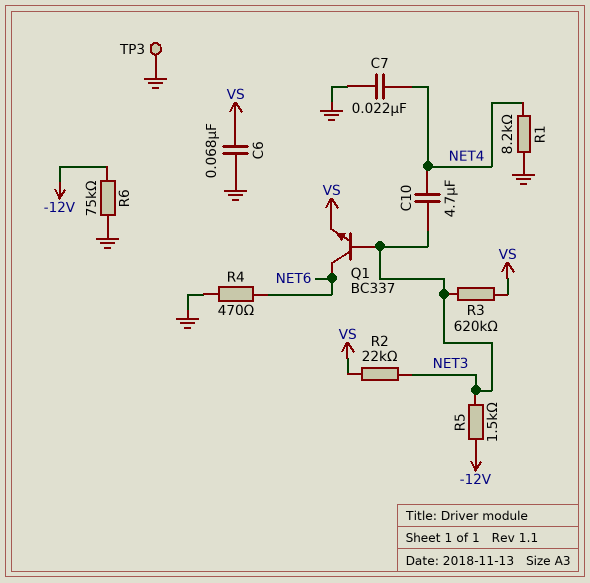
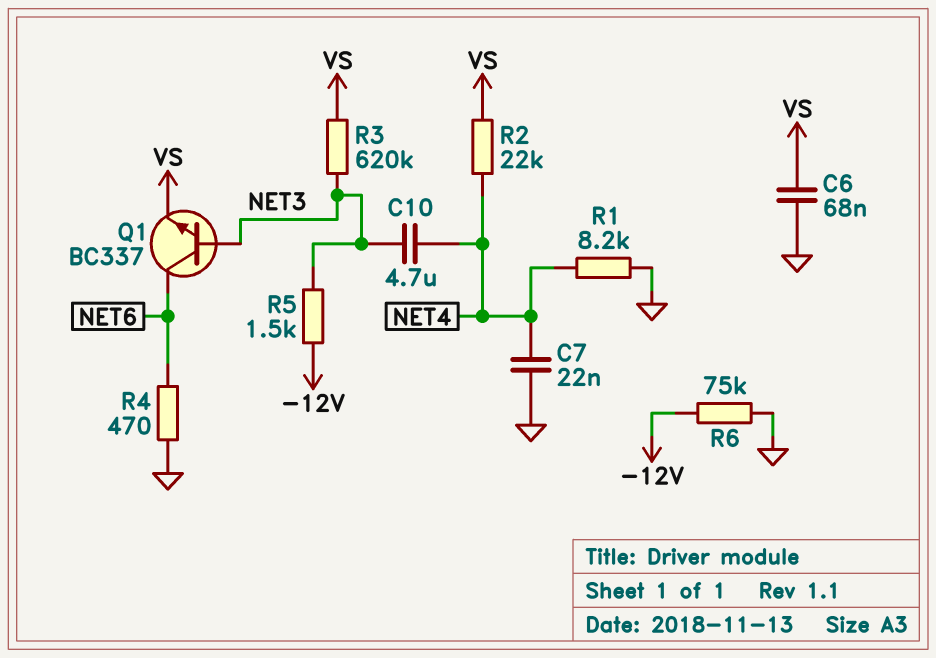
R2: 22k (NET3, VS) -> 22k (NET4, VS)
TP3: test point (GND) -> none

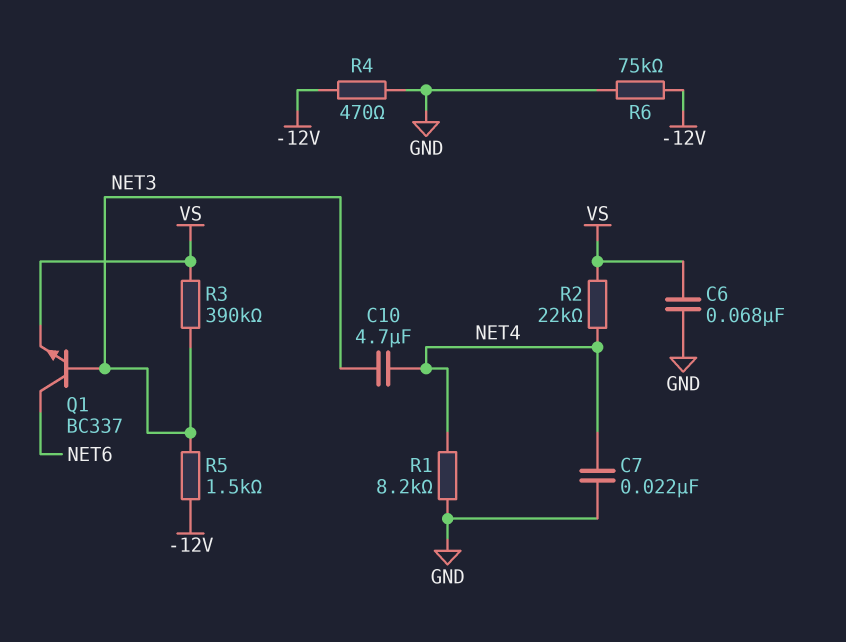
R3: 620k (NET3, VS) -> 390k (NET3, VS)
R4: 470 (GND, NET6) -> 470 (-12V, GND)

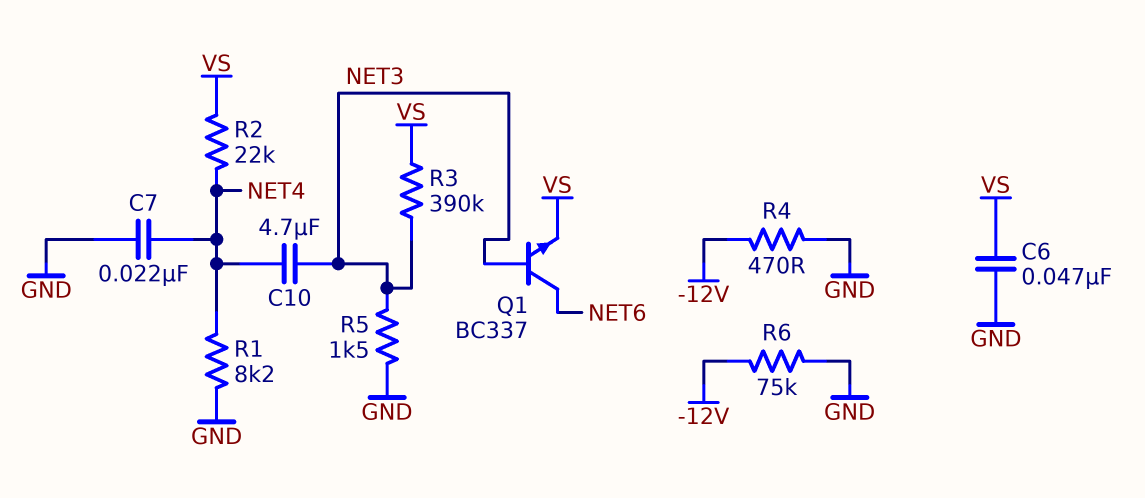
C6: 68nF (GND, VS) -> 47nF (GND, VS)
R5: 1.5k (-12V, NET3) -> 1.5k (GND, NET3)

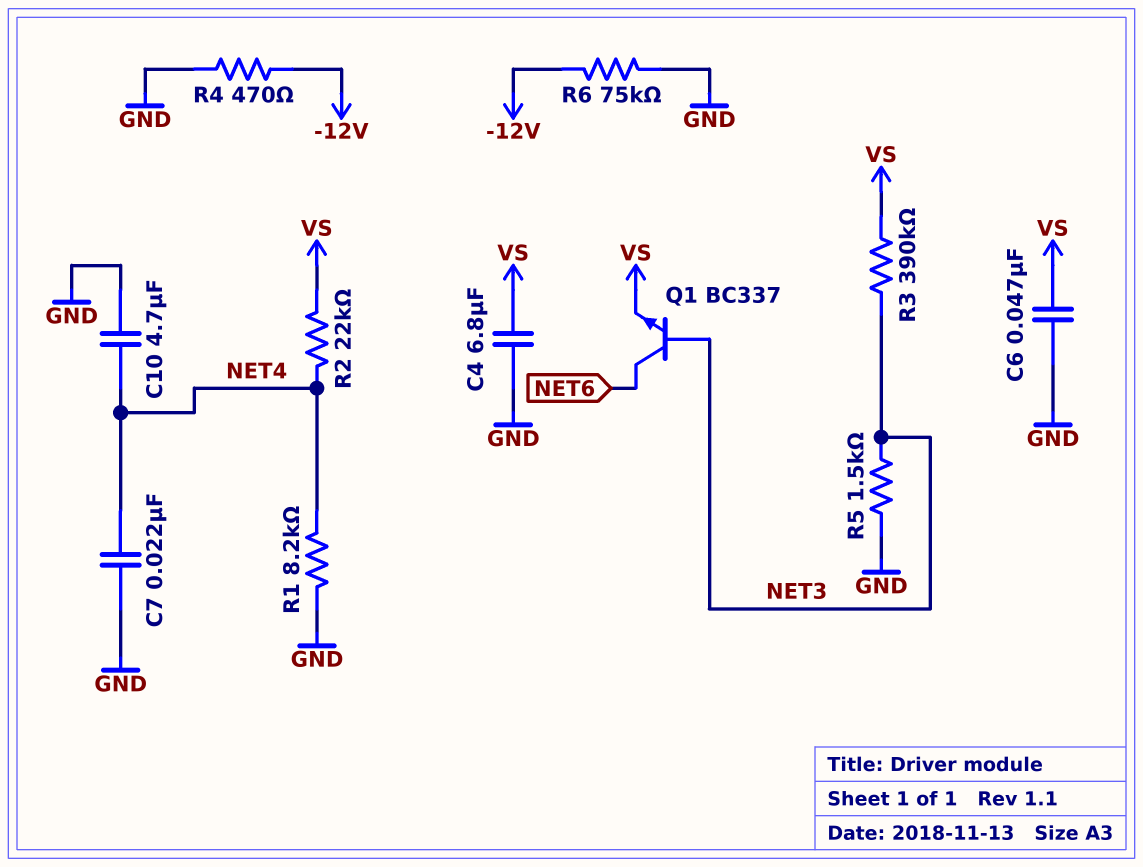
C4: none -> 6.8uF (GND, VS)
C10: 4.7uF (NET3, NET4) -> 4.7uF (GND, NET4)

